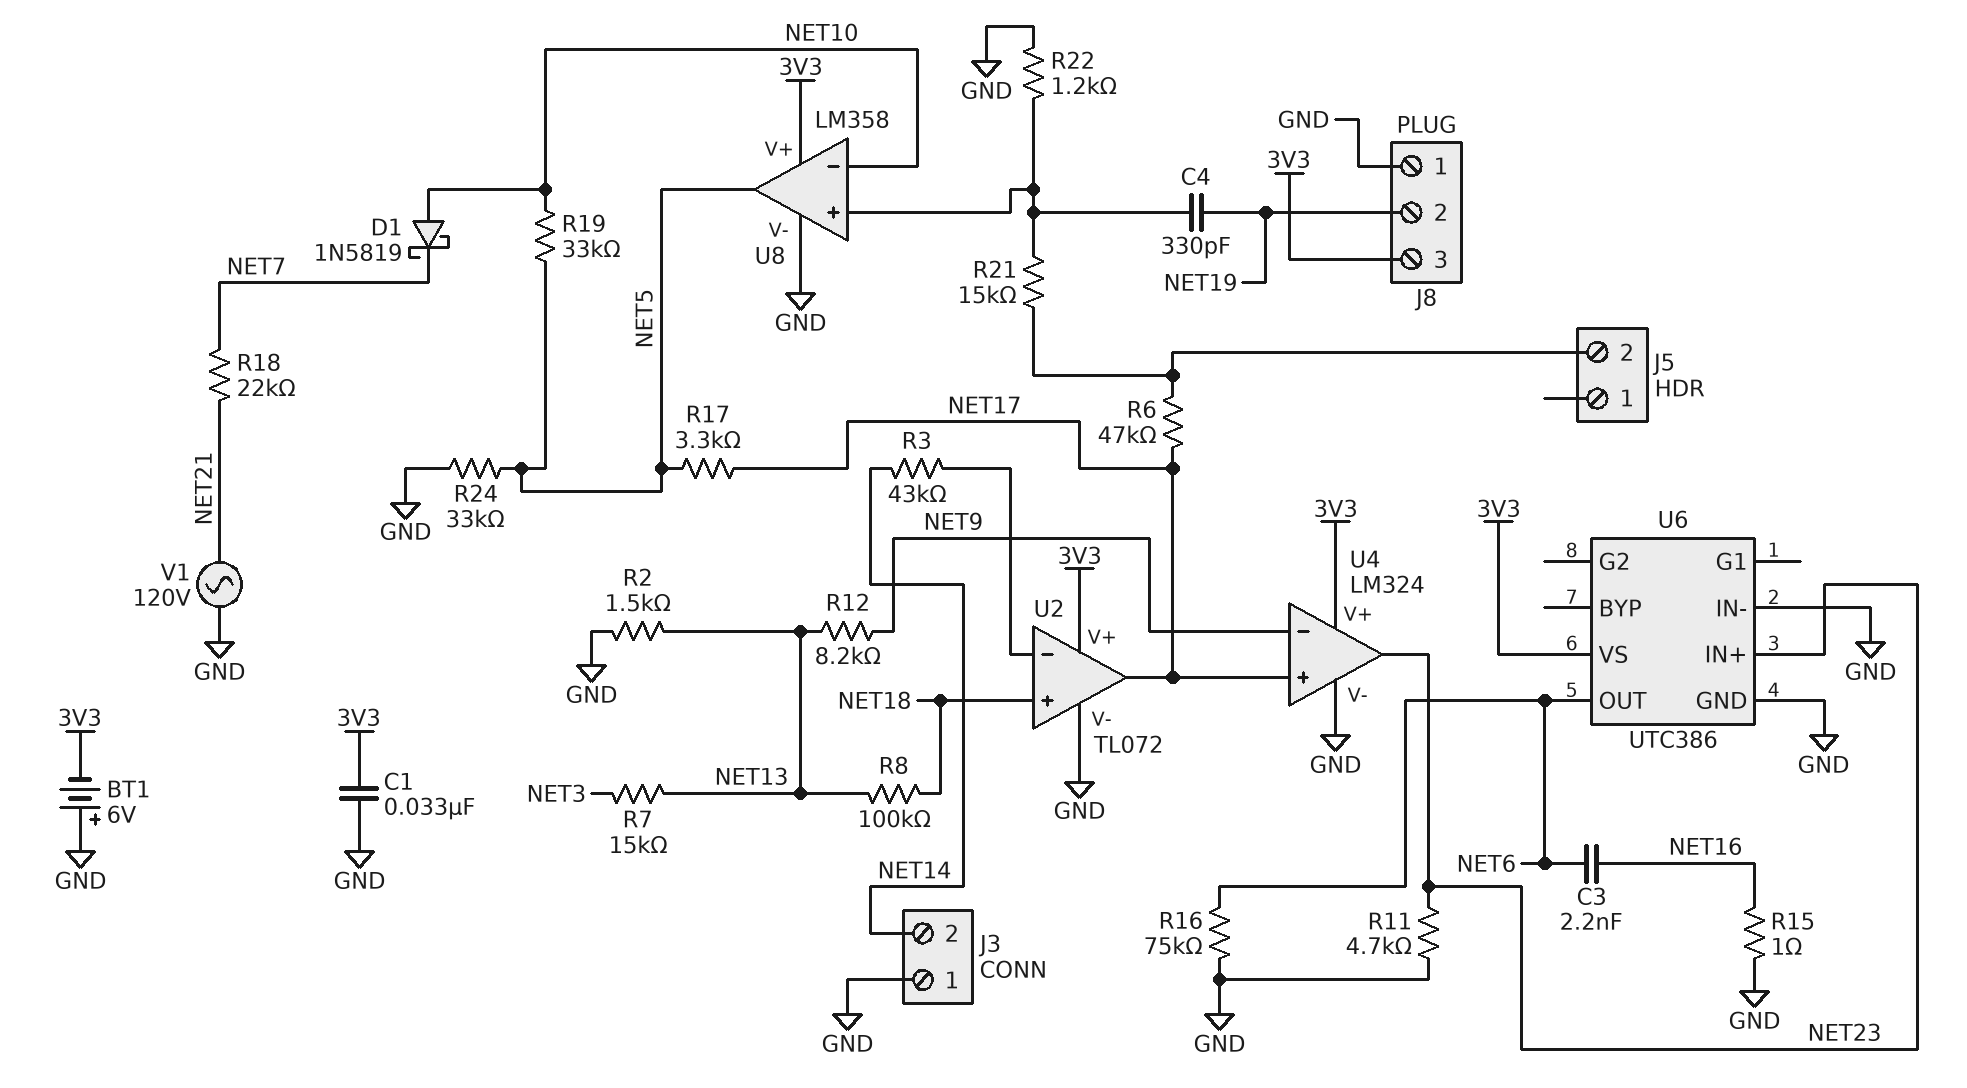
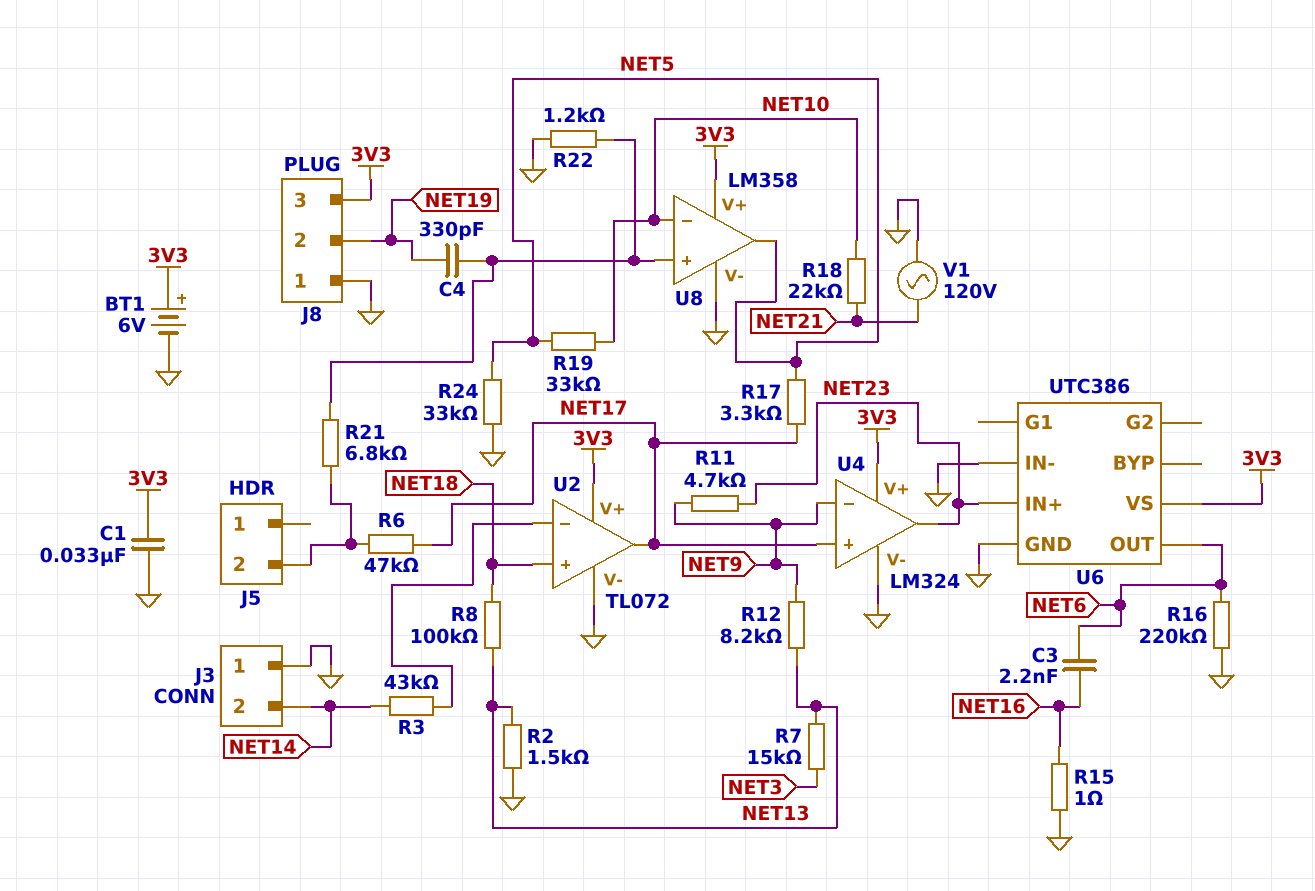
BT1: 6V (plus GND, minus 3V3) -> 6V (plus 3V3, minus GND)
D1: schottky 1N5819 (A NET10, K NET7) -> none
R11: 4.7k (GND, NET23) -> 4.7k (NET9, NET23)
R16: 75k (GND, NET6) -> 220k (GND, NET6)
R18: 22k (NET7, NET21) -> 22k (NET10, NET21)
R21: 15k (J5/2, U8/in+) -> 6.8k (J5/2, U8/in+)

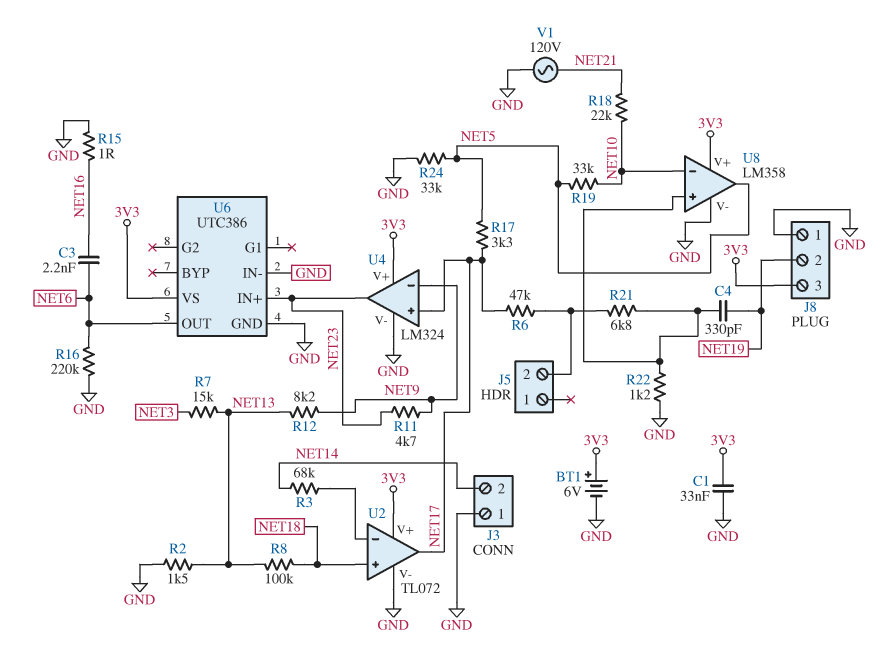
R3: 43k (NET14, U2/in-) -> 68k (NET14, U2/in-)

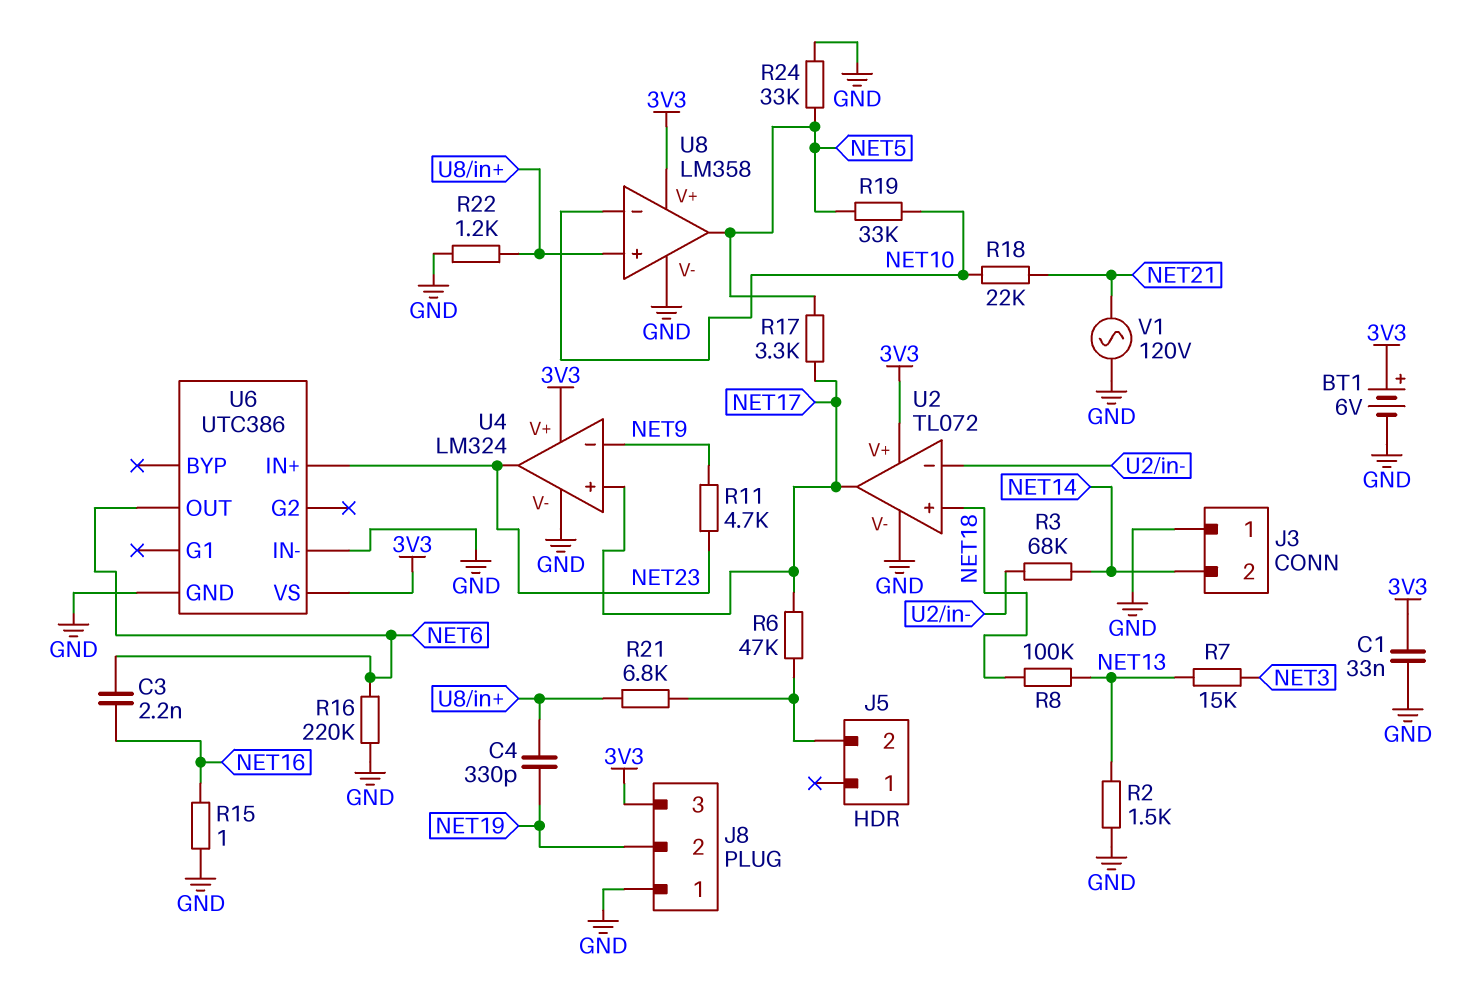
R12: 8.2k (NET9, NET13) -> none

